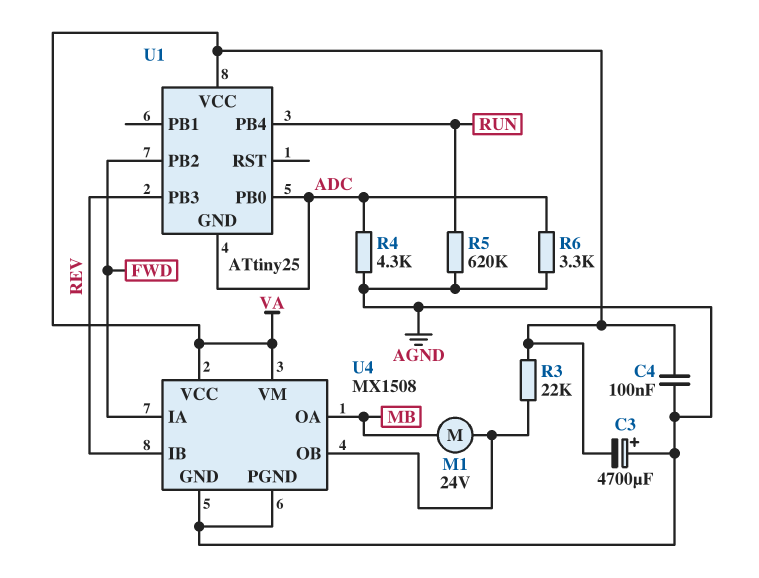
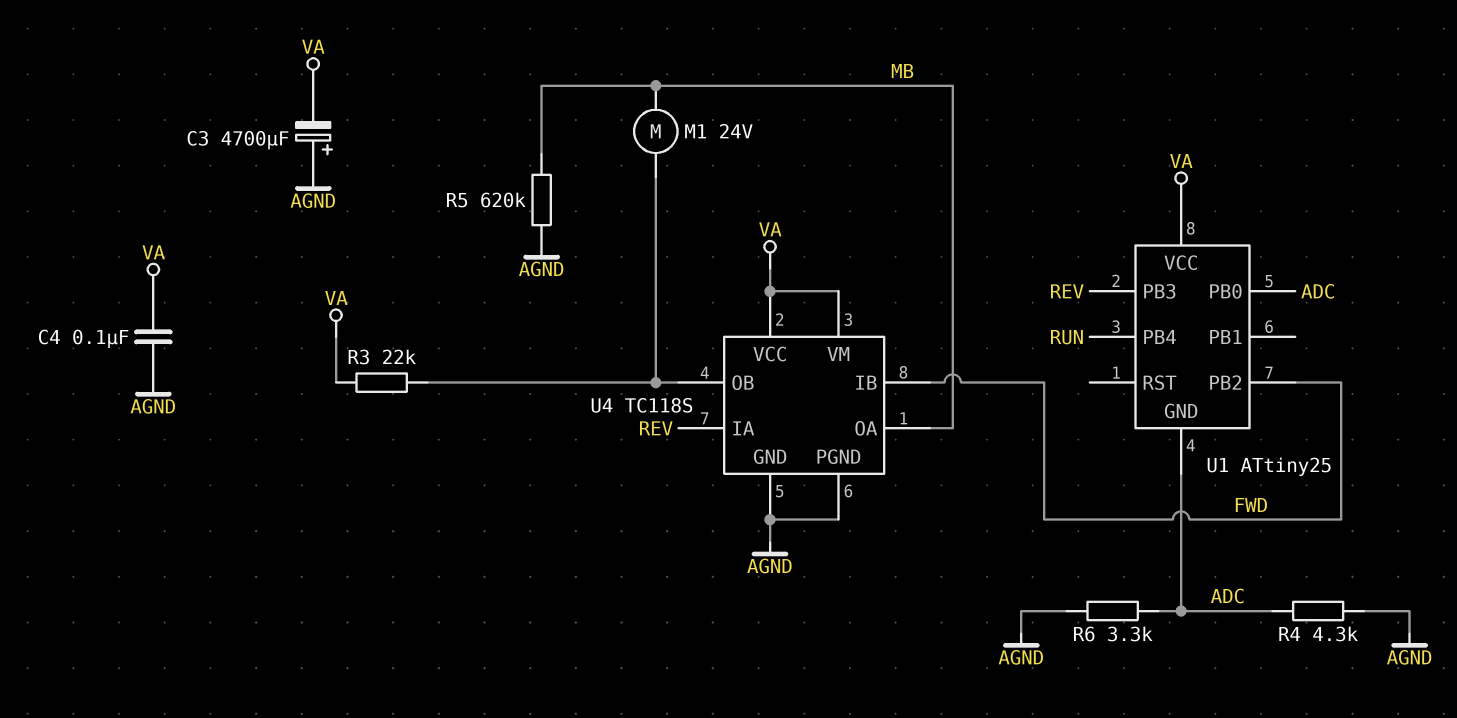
R5: 620k (AGND, RUN) -> 620k (AGND, MB)
U4: MX1508 -> TC118S
U4 pin IA: FWD -> REV
U4 pin IB: REV -> FWD

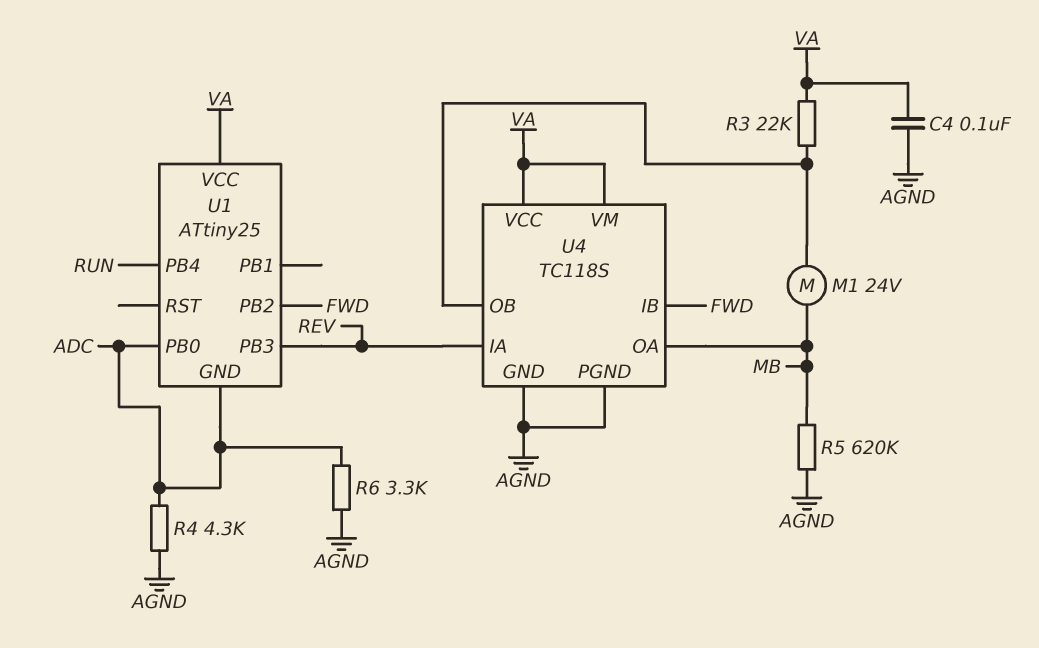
C3: 4700uF (plus AGND, minus VA) -> none

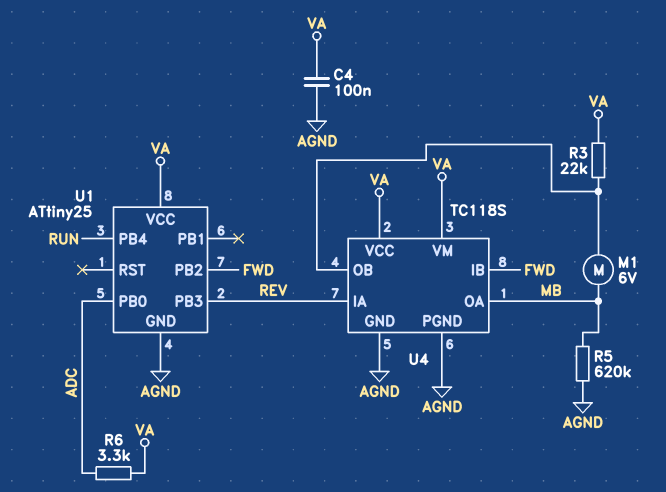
M1: motor 24V (MB, U4/OB) -> motor 6V (MB, U4/OB)
R4: 4.3k (ADC, AGND) -> none
R6: 3.3k (ADC, AGND) -> 3.3k (ADC, VA)
U1 pin GND: ADC -> AGND

